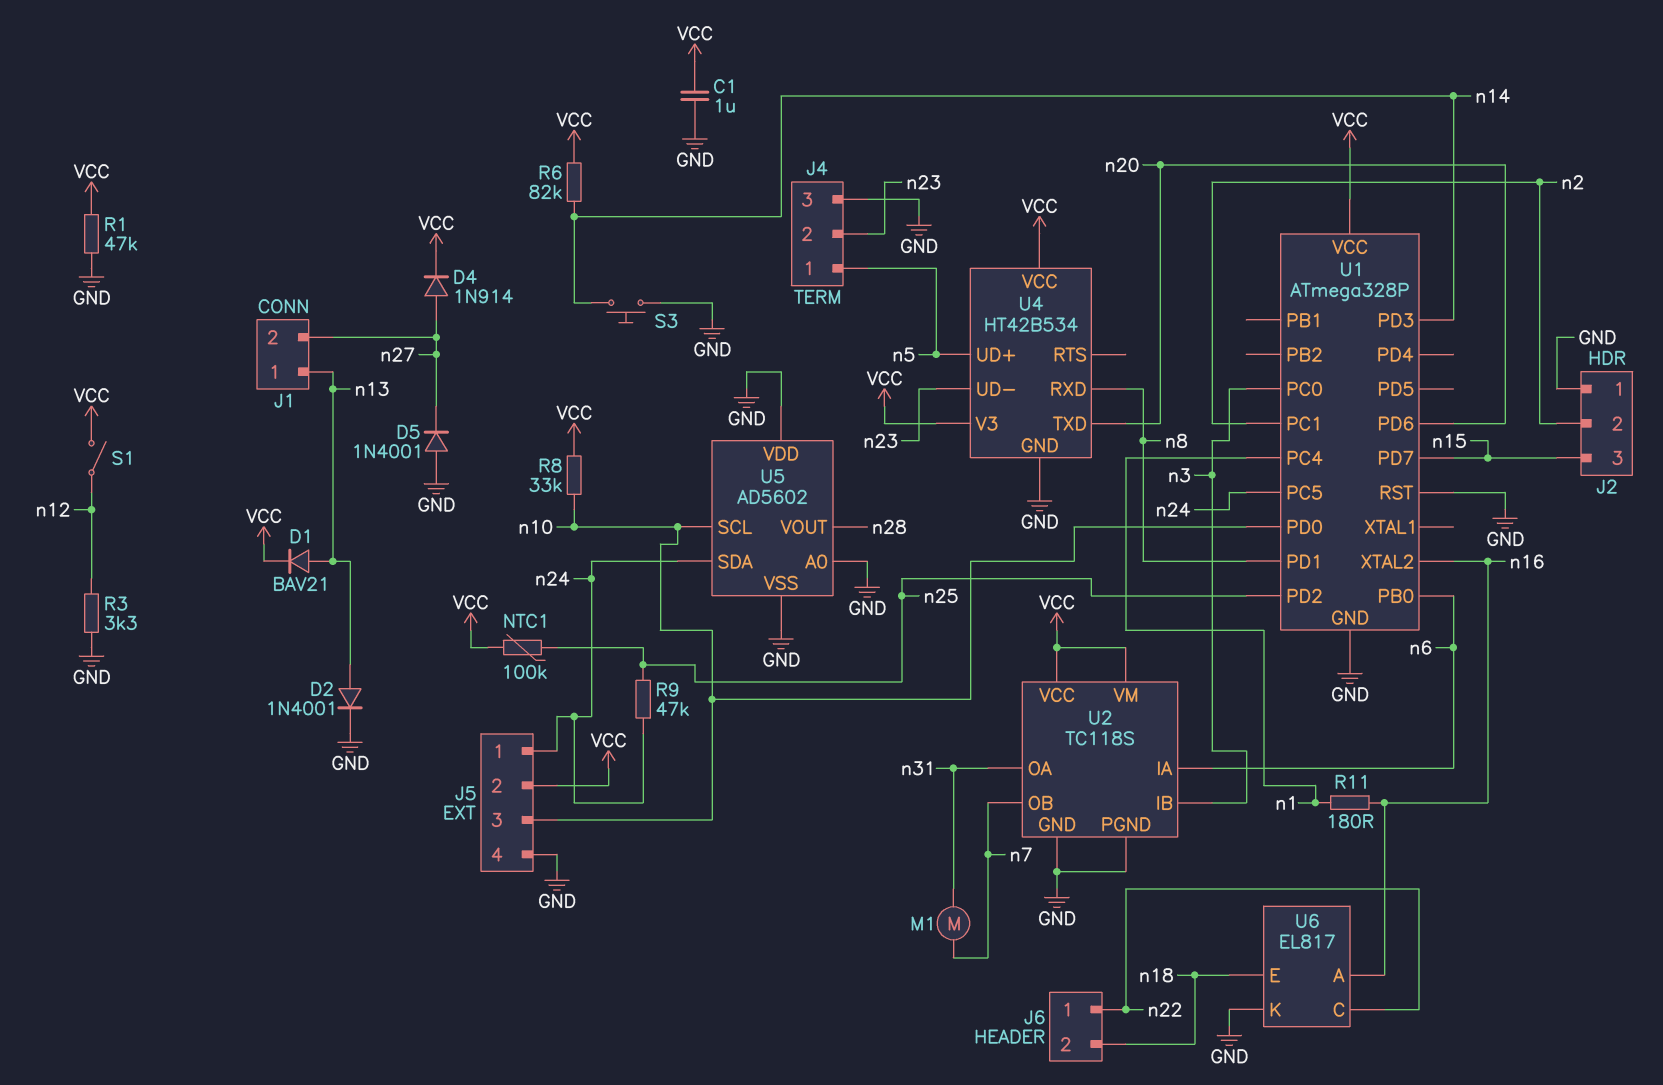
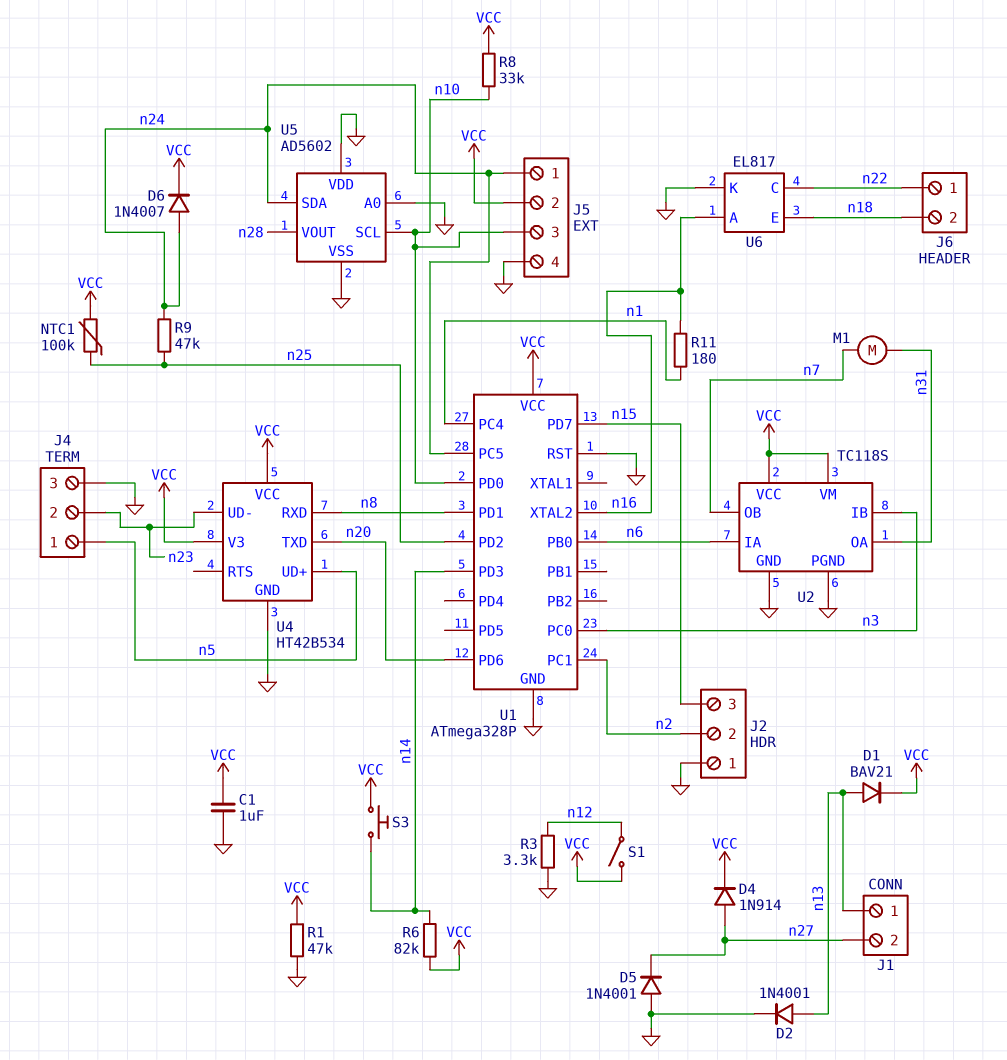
D6: none -> diode 1N4007 (A n24, K VCC)
S3: button (GND, n14) -> button (VCC, n14)

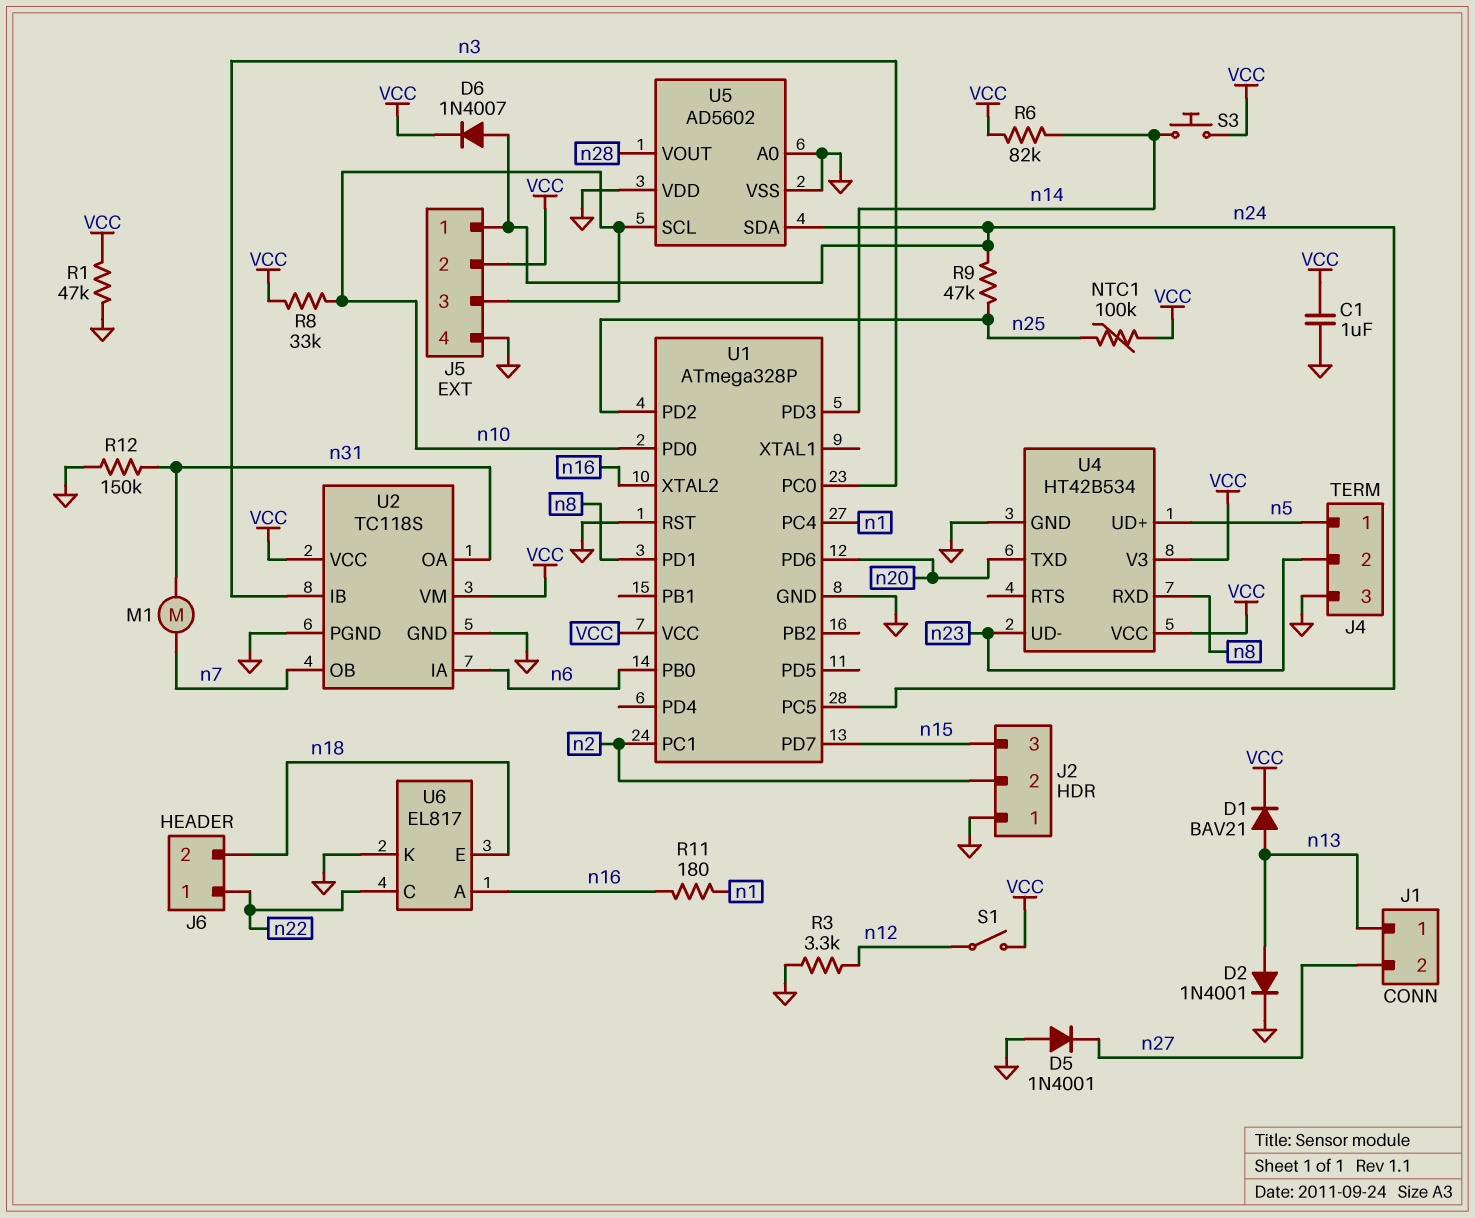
D4: diode 1N914 (A n27, K VCC) -> none
R12: none -> 150k (GND, n31)

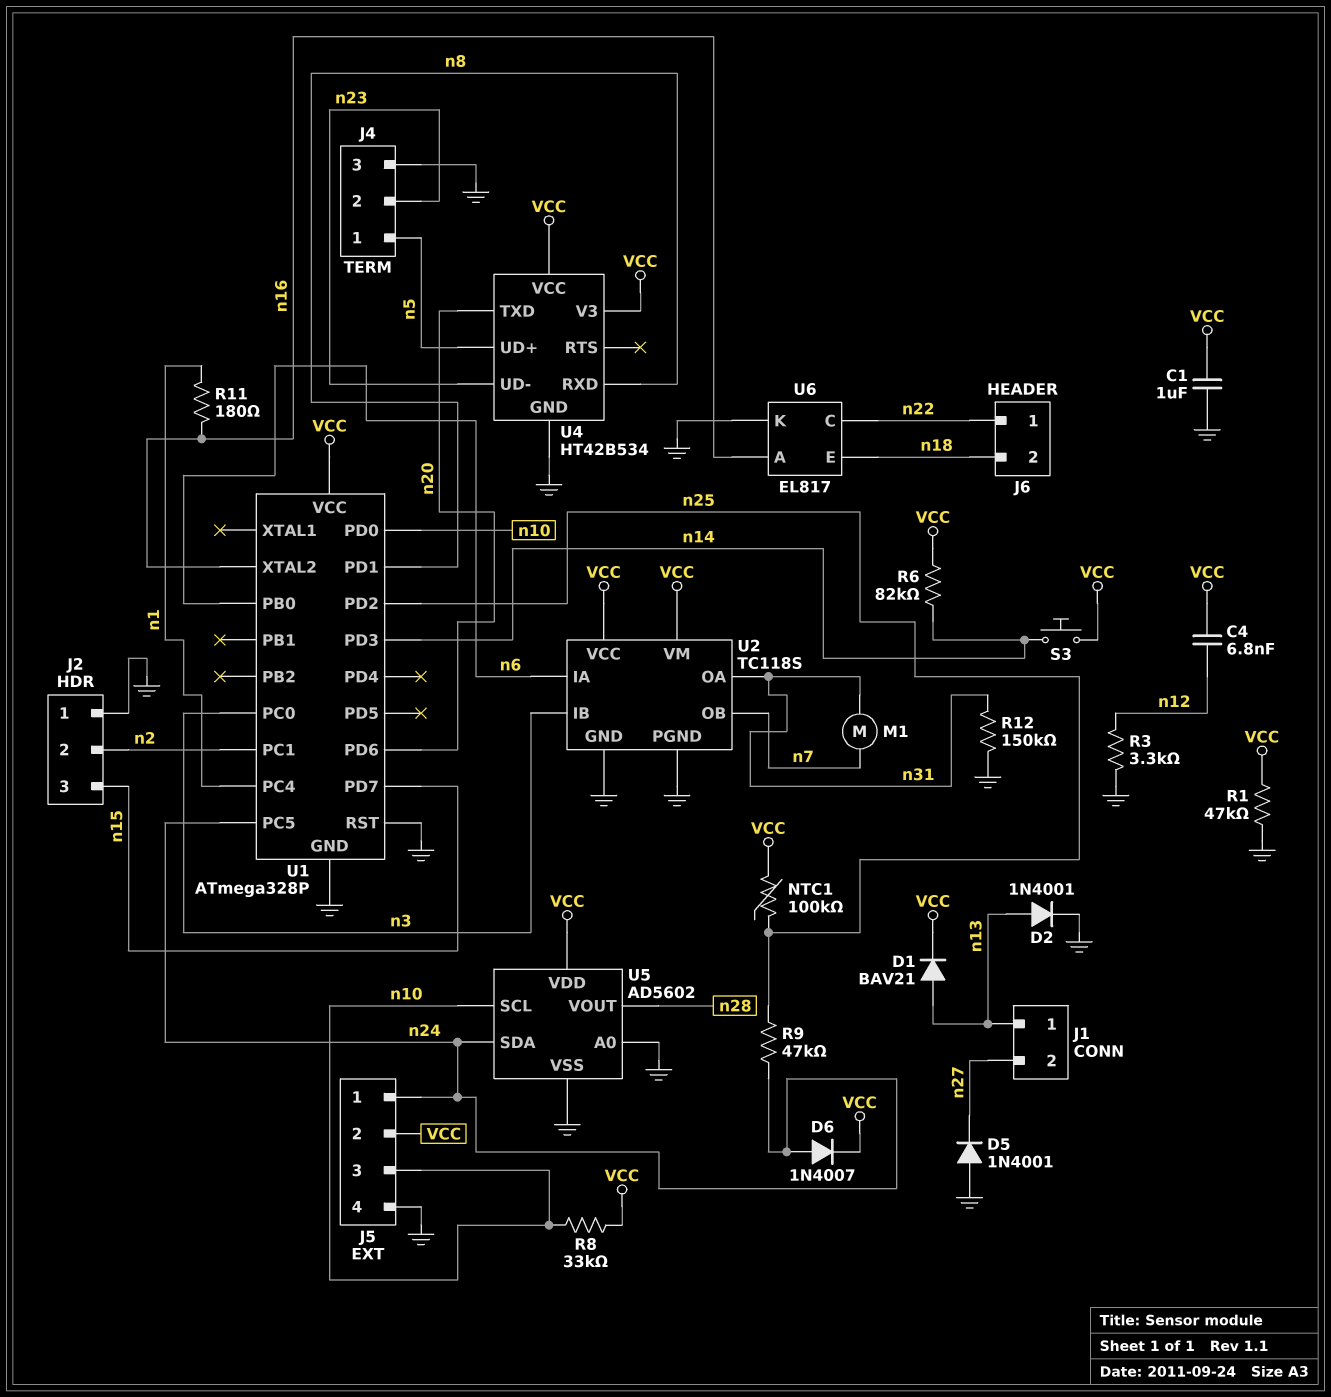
C4: none -> 6.8nF (VCC, n12)
S1: switch (VCC, n12) -> none
U5 pin VDD: GND -> VCC

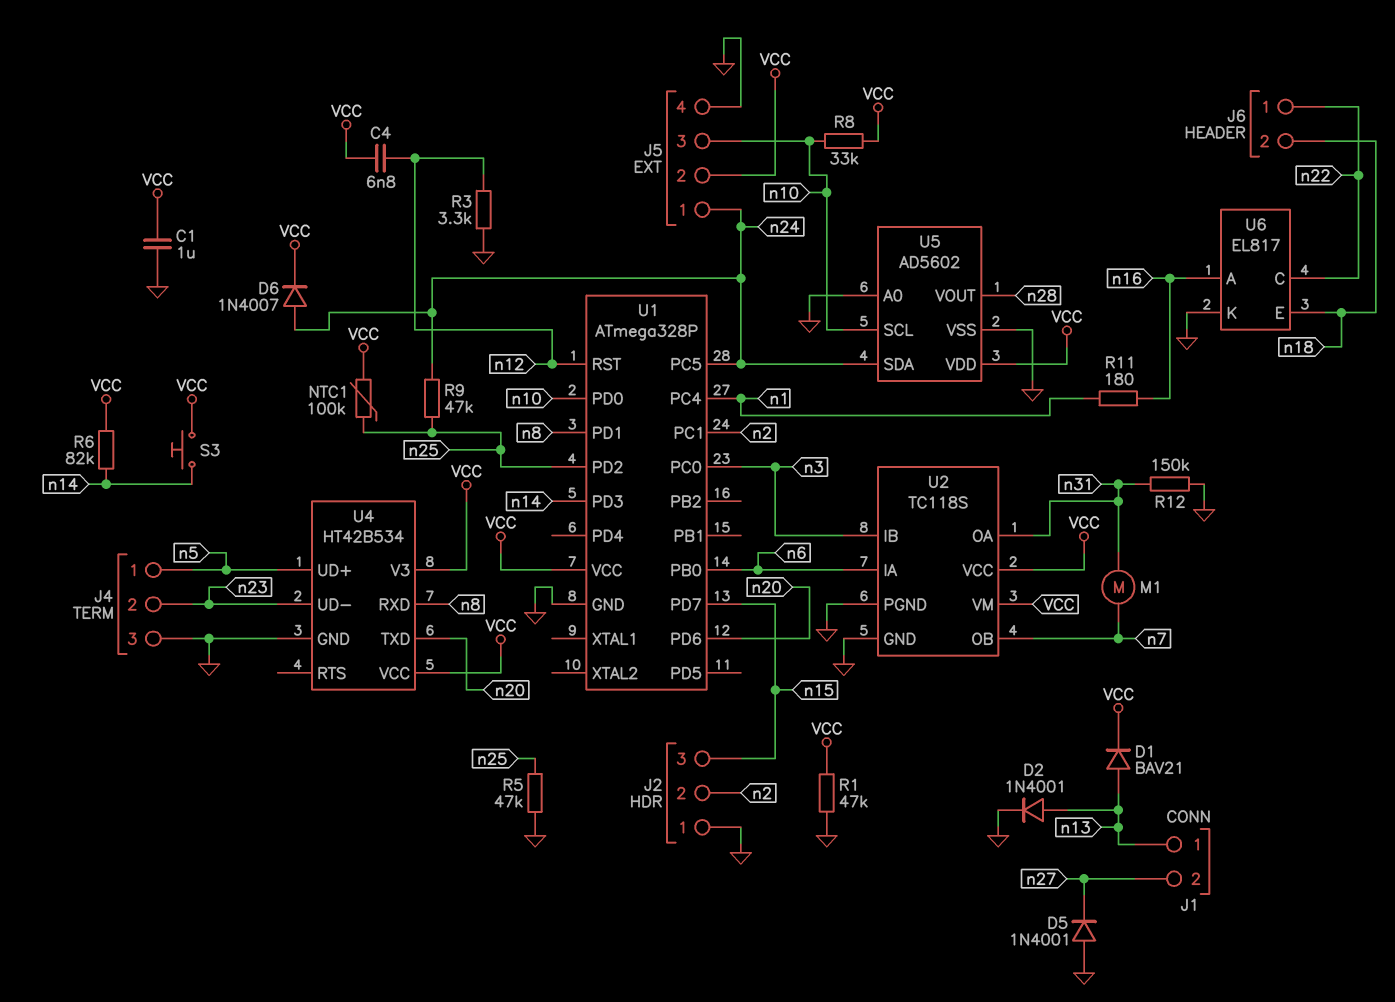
R5: none -> 47k (GND, n25)
U1 pin RST: GND -> n12
U1 pin XTAL2: n16 -> none

